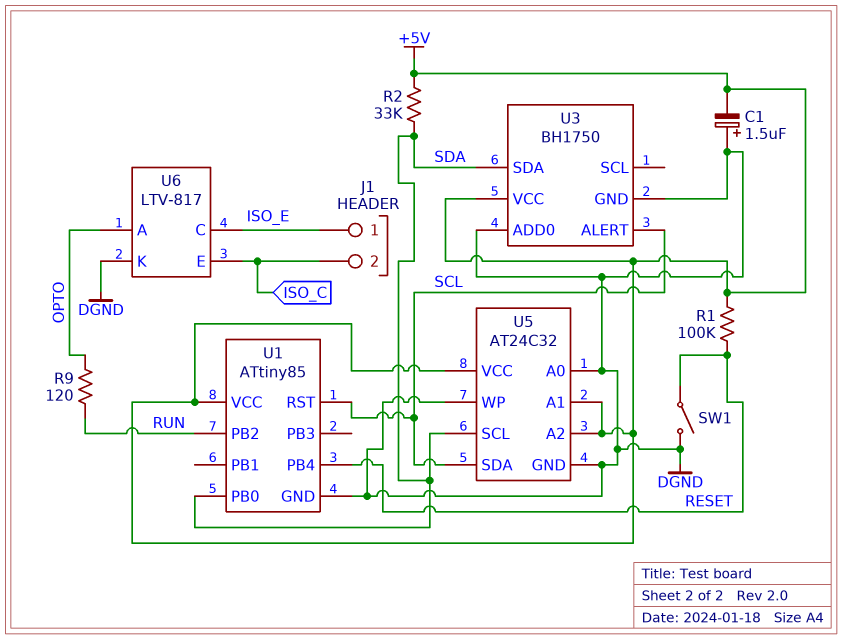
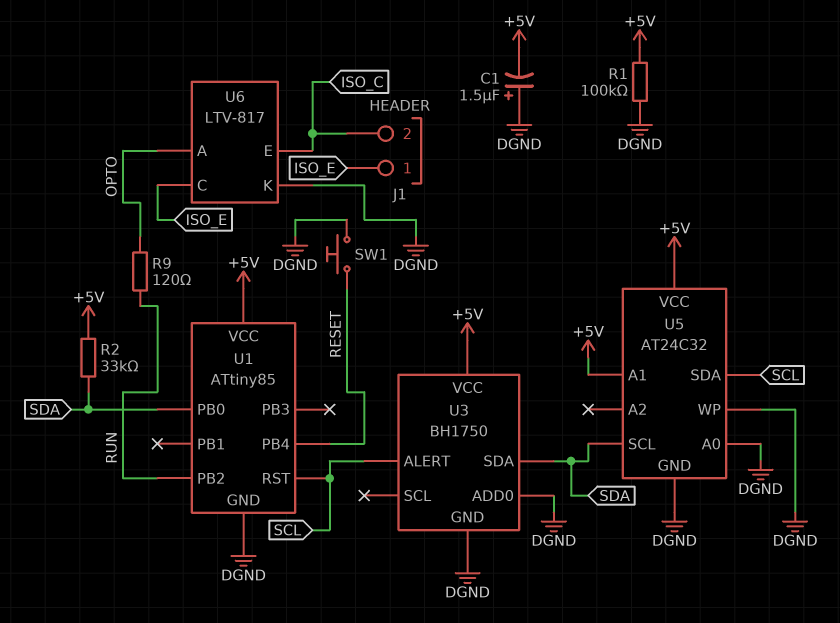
R1: 100k (+5V, RESET) -> 100k (+5V, DGND)
SW1: switch (DGND, RESET) -> button (DGND, RESET)
U5 pin A2: +5V -> none

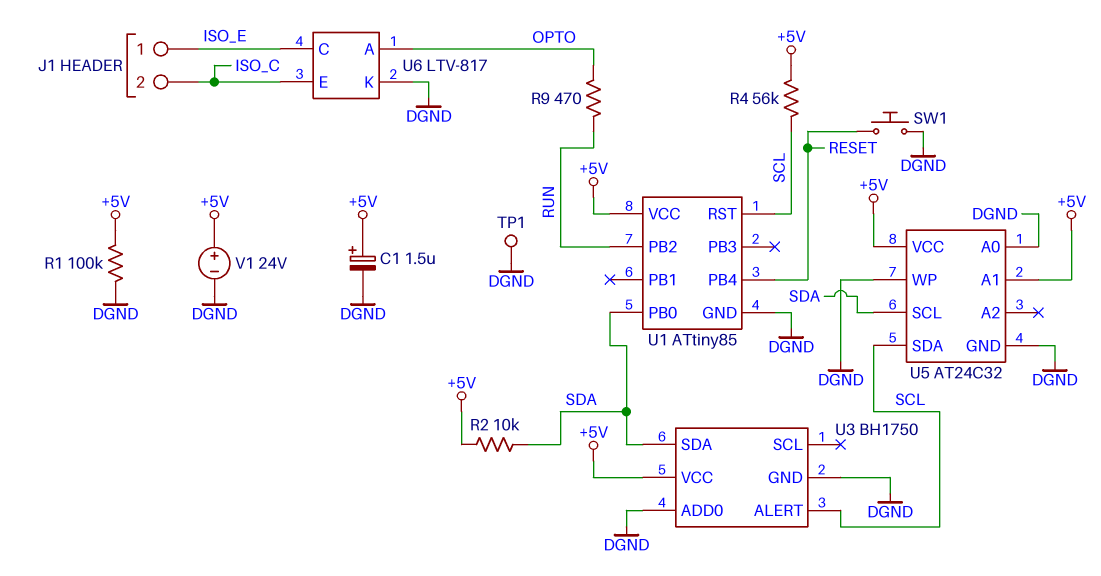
C1: 1.5uF (plus DGND, minus +5V) -> 1.5uF (plus +5V, minus DGND)
R2: 33k (+5V, SDA) -> 10k (+5V, SDA)
R4: none -> 56k (+5V, SCL)
R9: 120 (OPTO, RUN) -> 470 (OPTO, RUN)
TP1: none -> test point (DGND)
V1: none -> 24V (plus +5V, minus DGND)

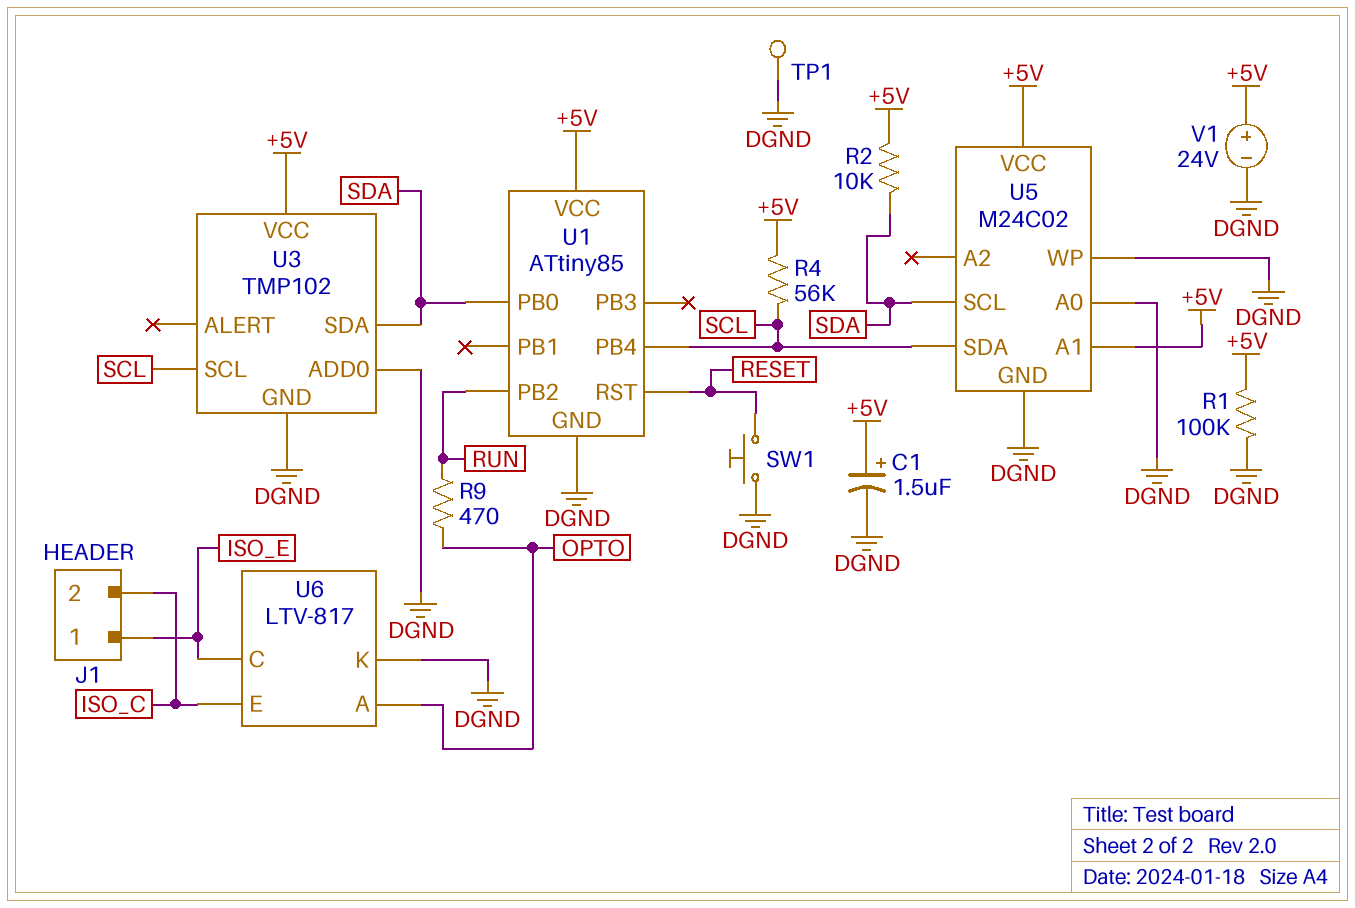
U1 pin PB4: RESET -> SCL
U1 pin RST: SCL -> RESET
U3: BH1750 -> TMP102
U3 pin ALERT: SCL -> none
U3 pin SCL: none -> SCL
U5: AT24C32 -> M24C02

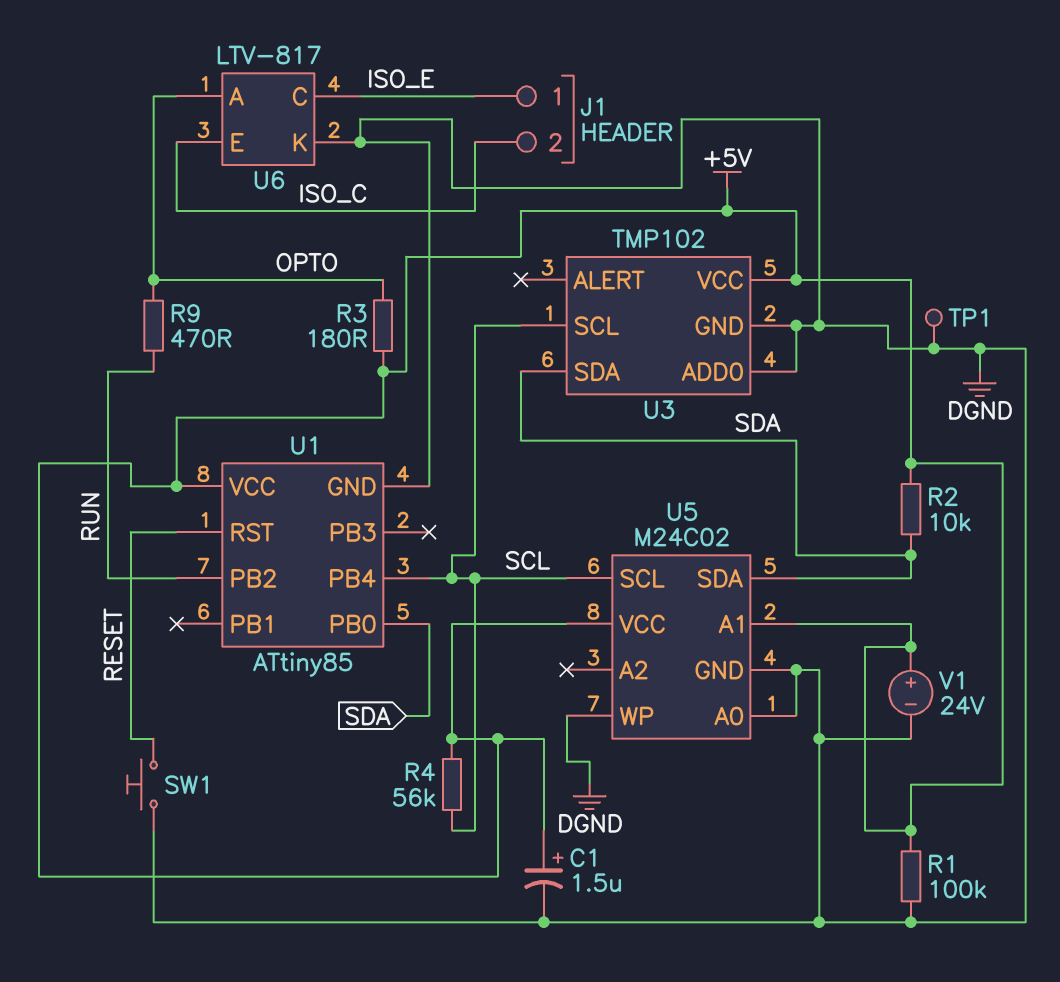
R3: none -> 180 (+5V, OPTO)
U5 pin SCL: SDA -> SCL
U5 pin SDA: SCL -> SDA

